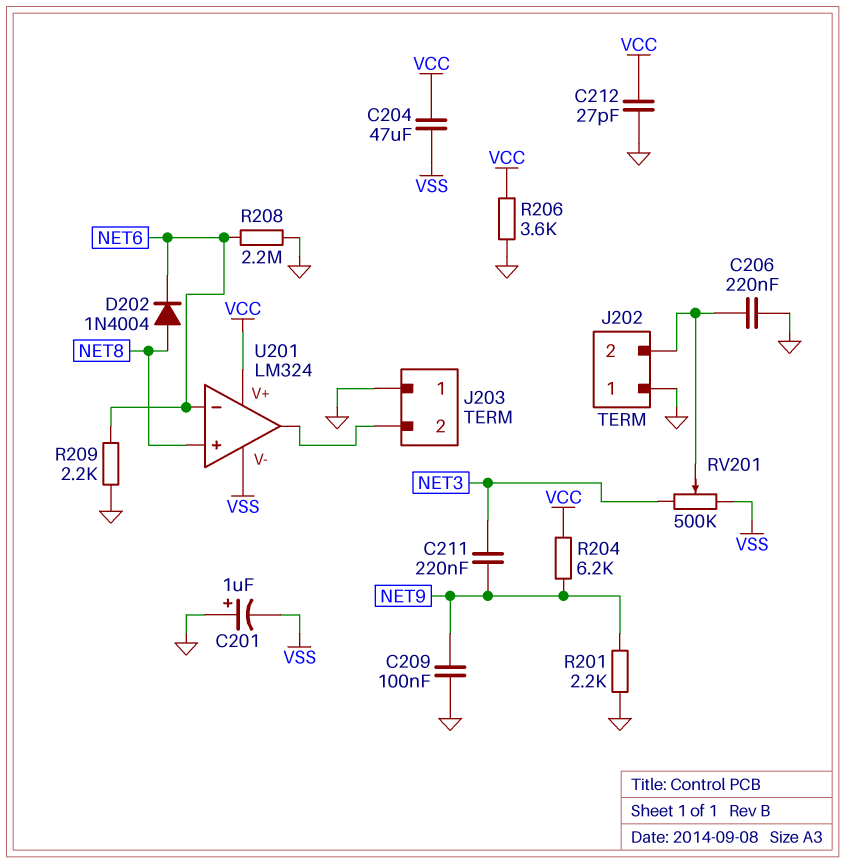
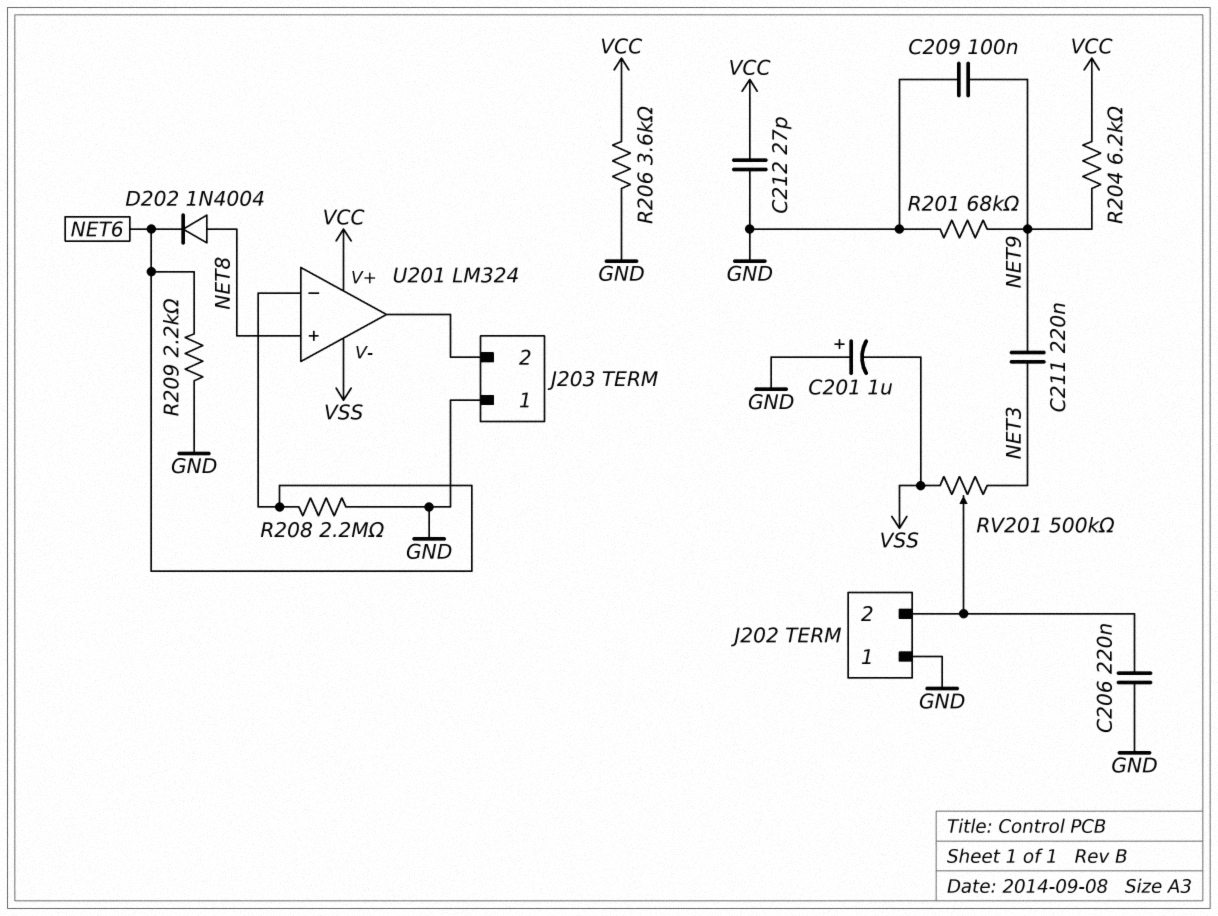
C204: 47uF (VCC, VSS) -> none
R201: 2.2k (GND, NET9) -> 68k (GND, NET9)

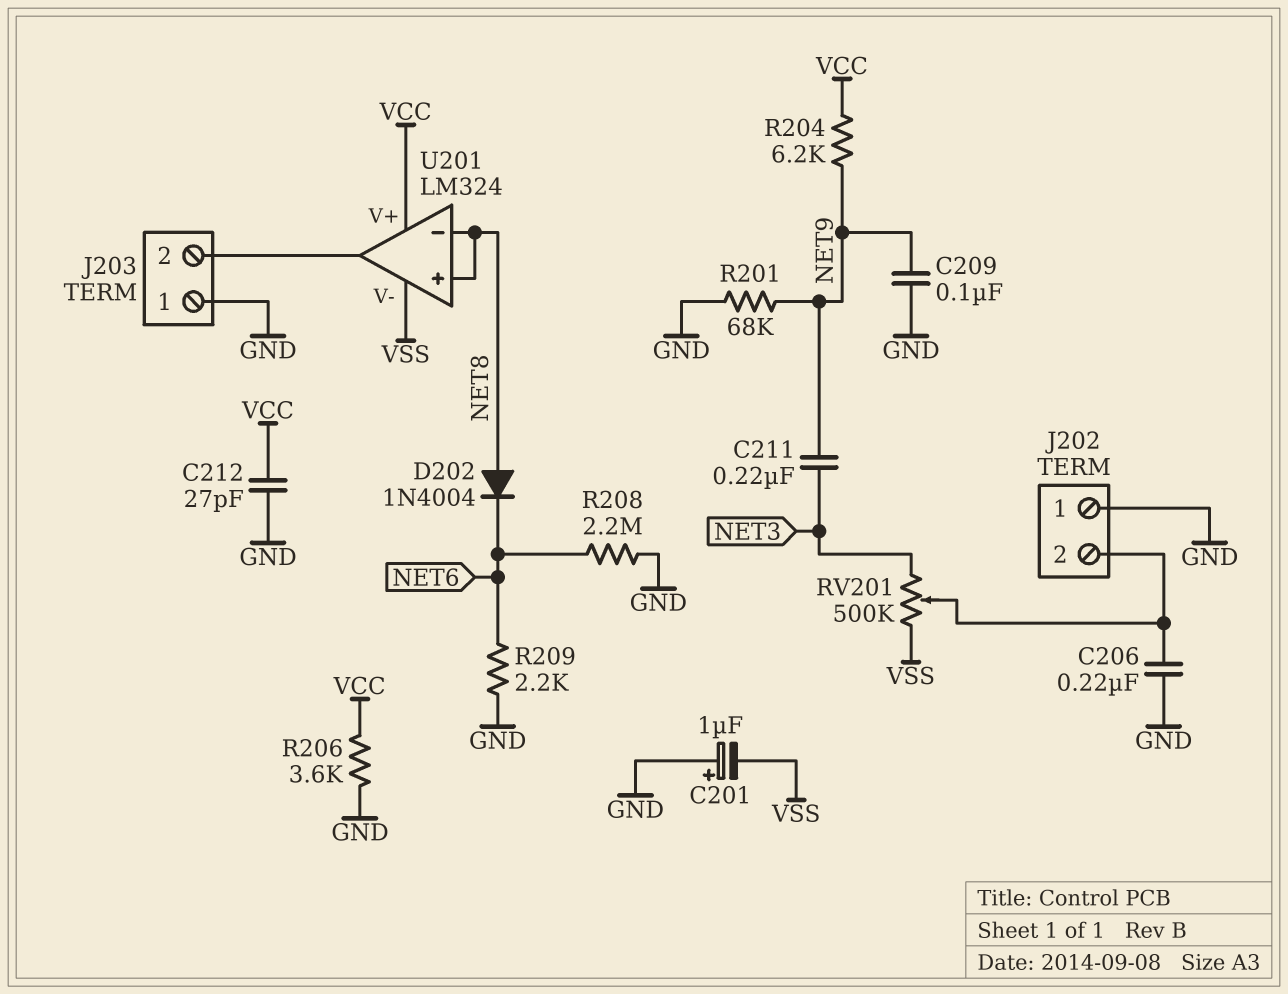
U201 pin in-: NET6 -> NET8

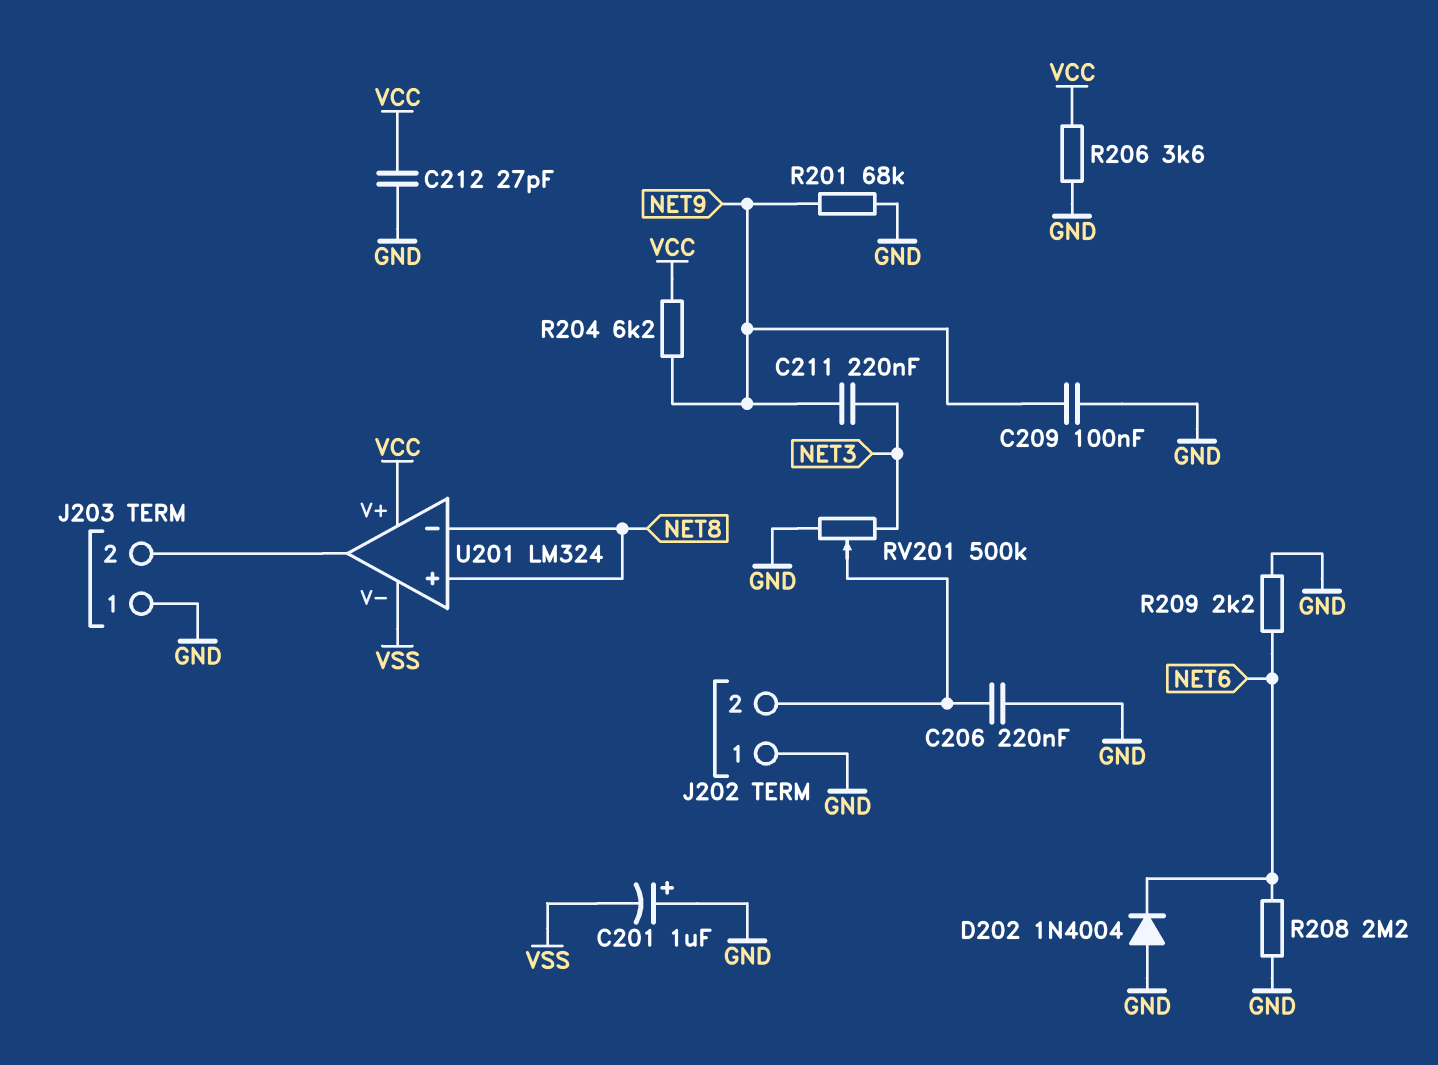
D202: diode 1N4004 (A NET8, K NET6) -> diode 1N4004 (A GND, K NET6)
RV201: 500k (NET3, VSS, wiper J202/2) -> 500k (GND, NET3, wiper J202/2)

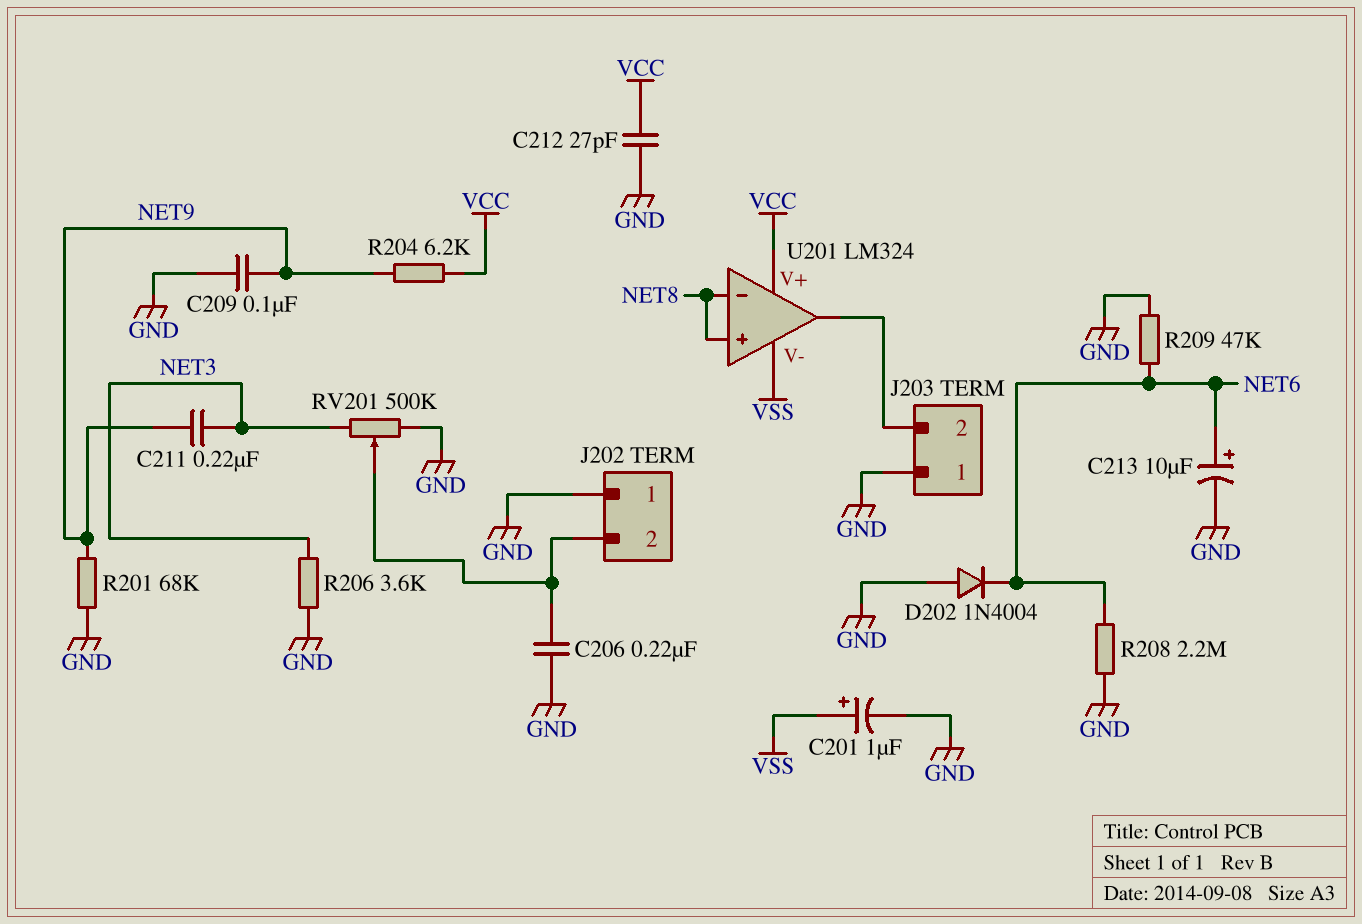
C201: 1uF (plus GND, minus VSS) -> 1uF (plus VSS, minus GND)
C213: none -> 10uF (plus NET6, minus GND)
R206: 3.6k (GND, VCC) -> 3.6k (GND, NET3)
R209: 2.2k (GND, NET6) -> 47k (GND, NET6)

